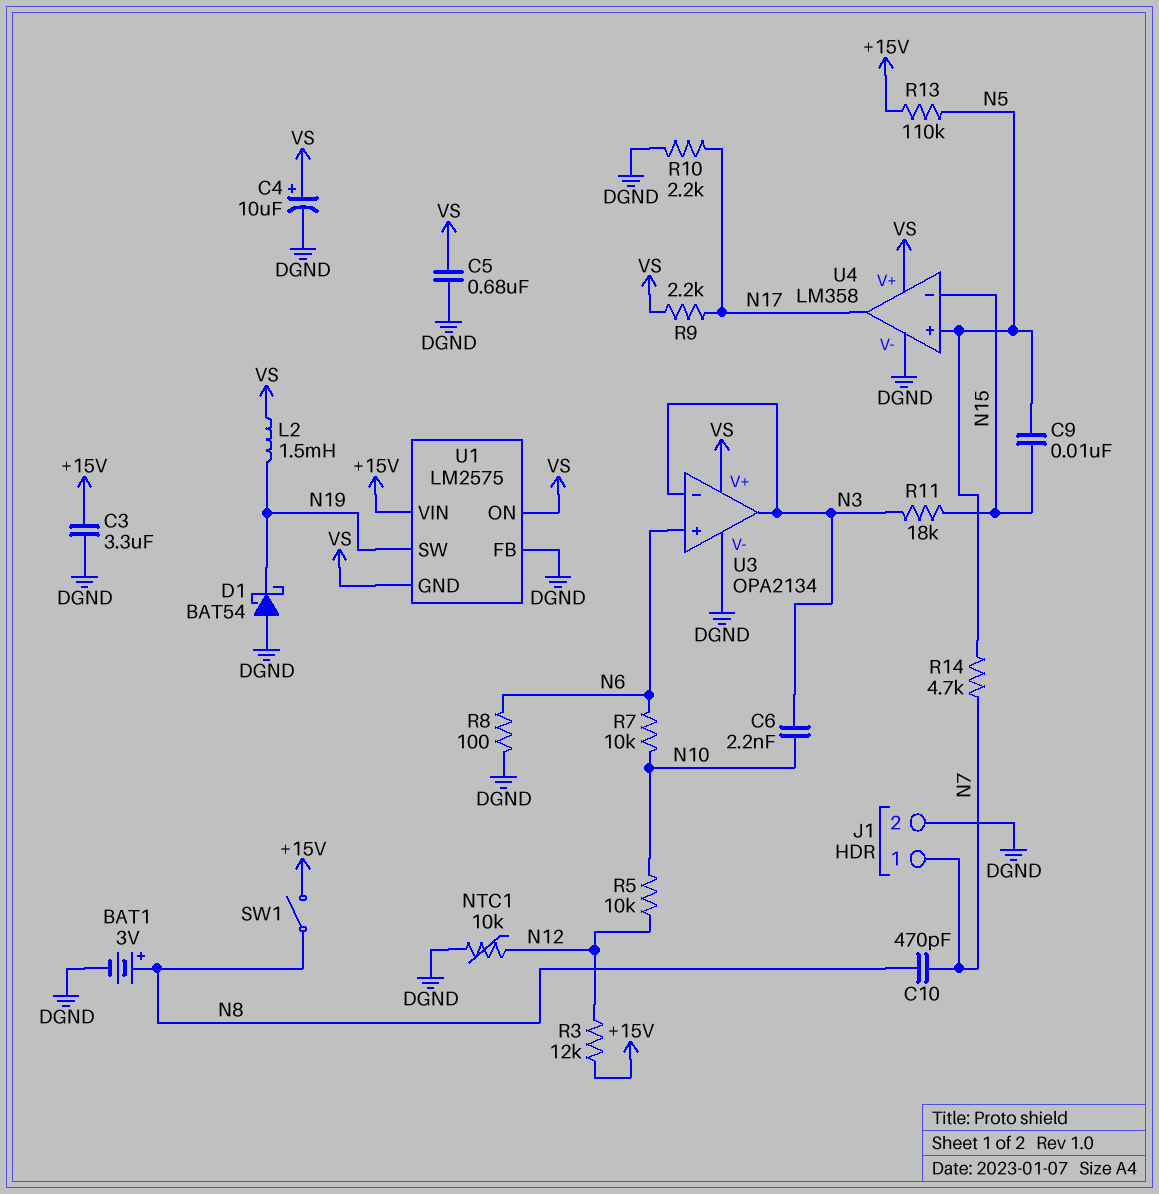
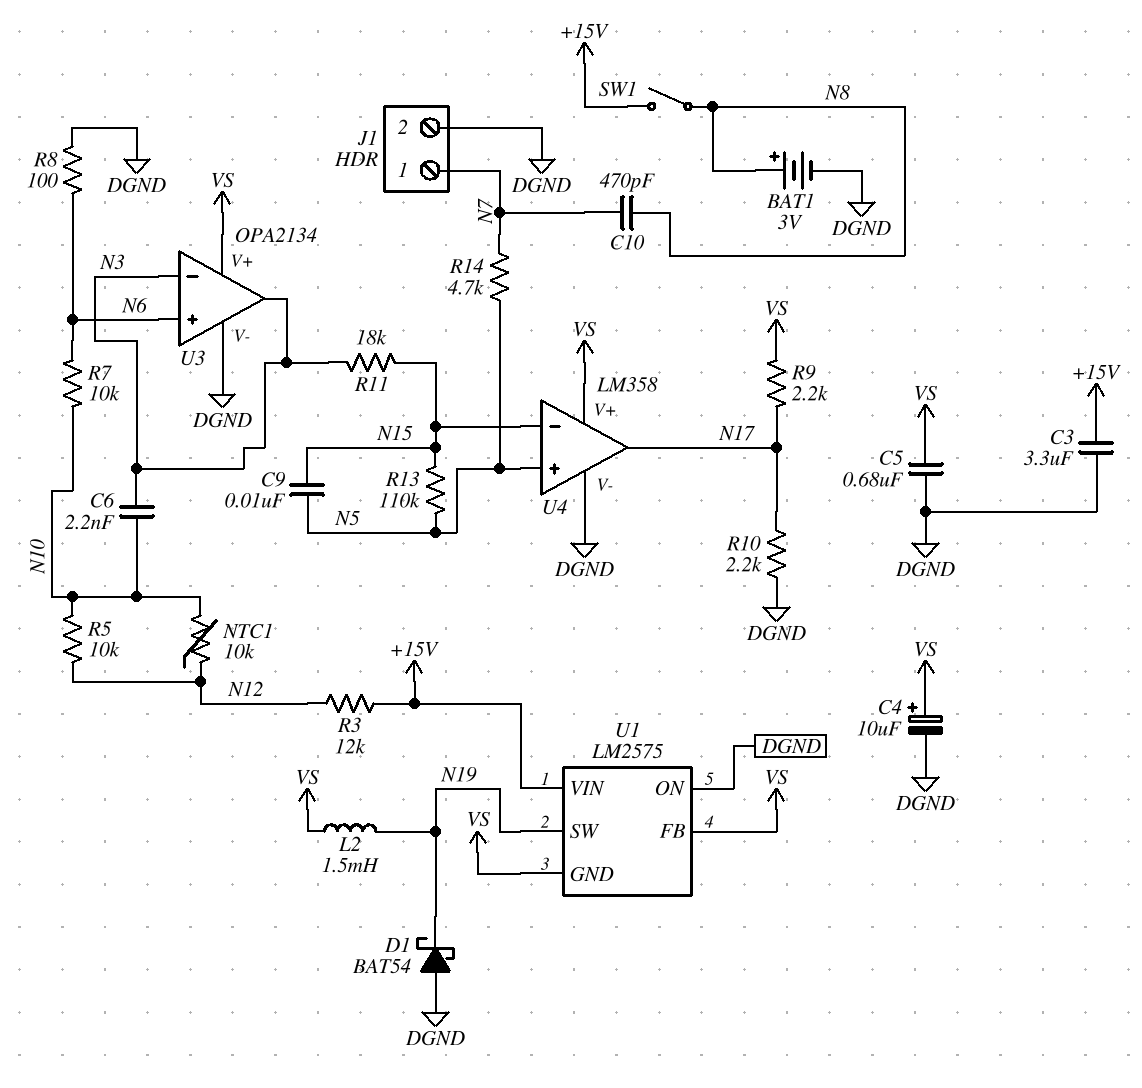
NTC1: 10k (DGND, N12) -> 10k (N10, N12)
R13: 110k (+15V, N5) -> 110k (N5, N15)
U1 pin FB: DGND -> VS
U1 pin ON: VS -> DGND

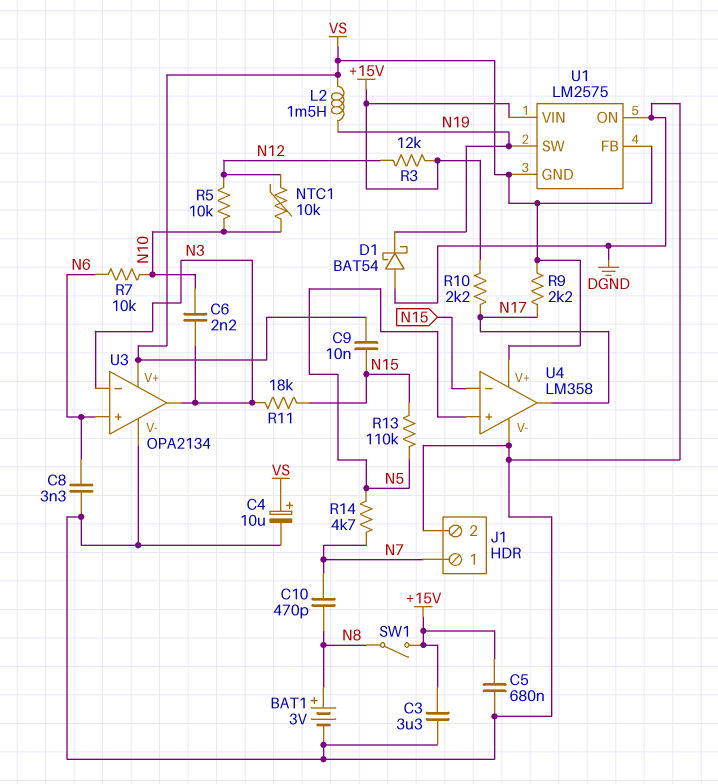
C5: 680nF (DGND, VS) -> 680nF (+15V, DGND)
C8: none -> 3.3nF (DGND, N6)
C9: 10nF (N5, N15) -> 10nF (N15, VS)
R8: 100 (DGND, N6) -> none
R10: 2.2k (DGND, N17) -> 2.2k (+15V, N17)

